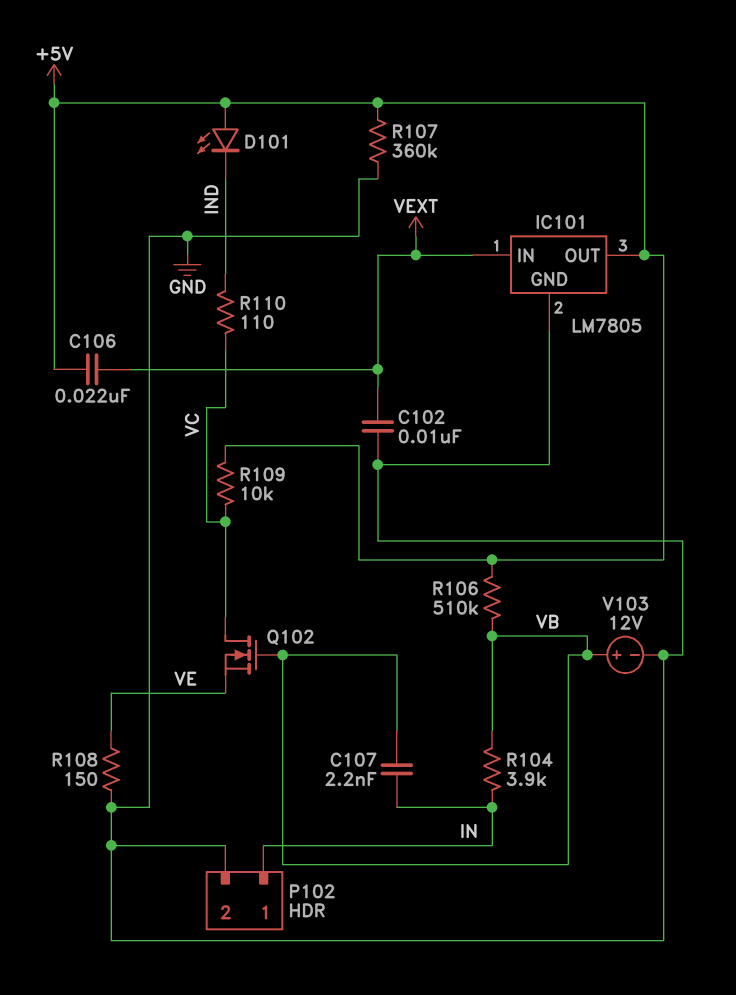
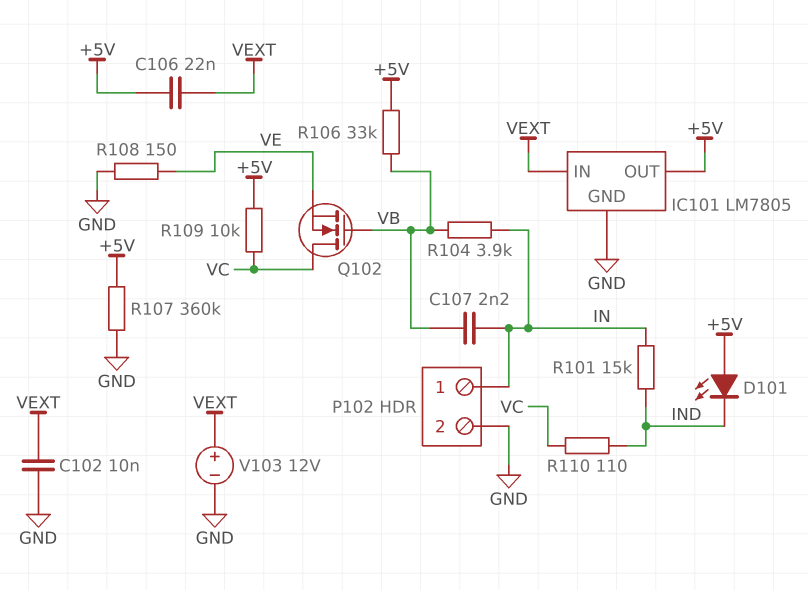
R101: none -> 15k (IN, IND)
R106: 510k (+5V, VB) -> 33k (+5V, VB)
V103: 12V (plus VB, minus GND) -> 12V (plus VEXT, minus GND)

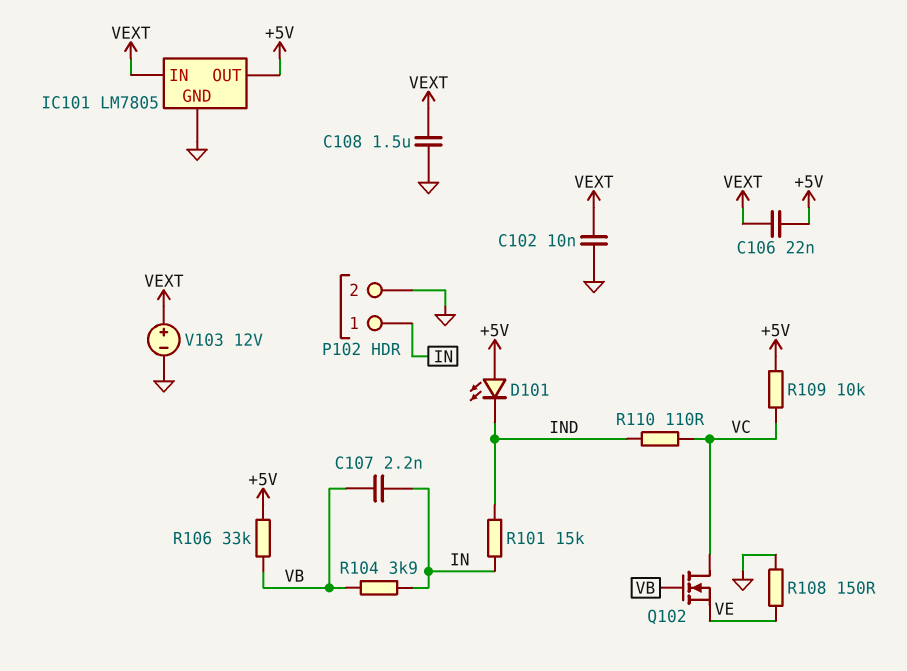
C108: none -> 1.5uF (GND, VEXT)
R107: 360k (+5V, GND) -> none

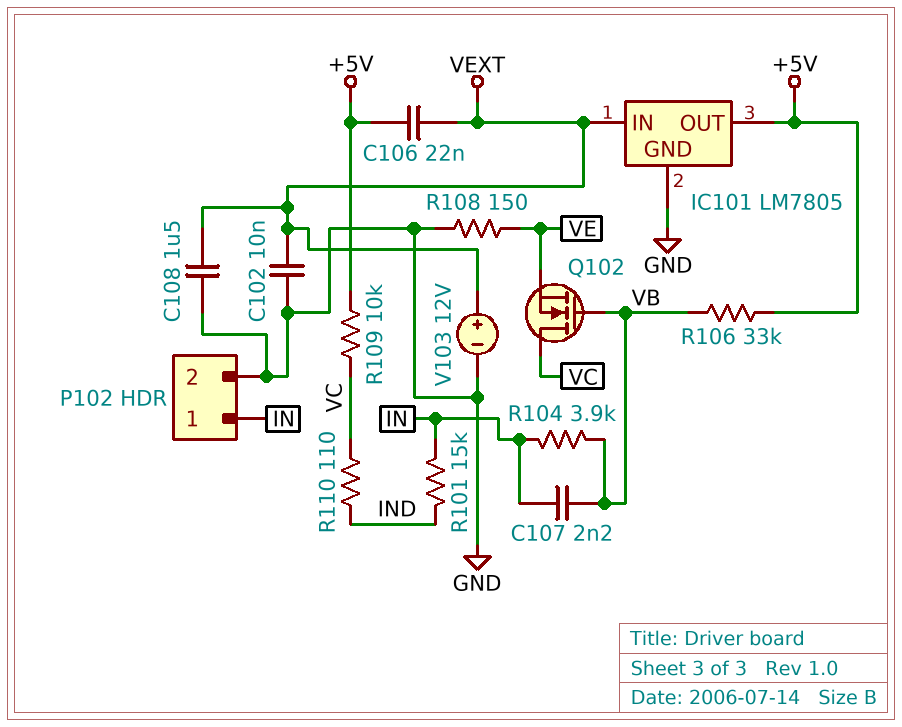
D101: LED (A +5V, K IND) -> none

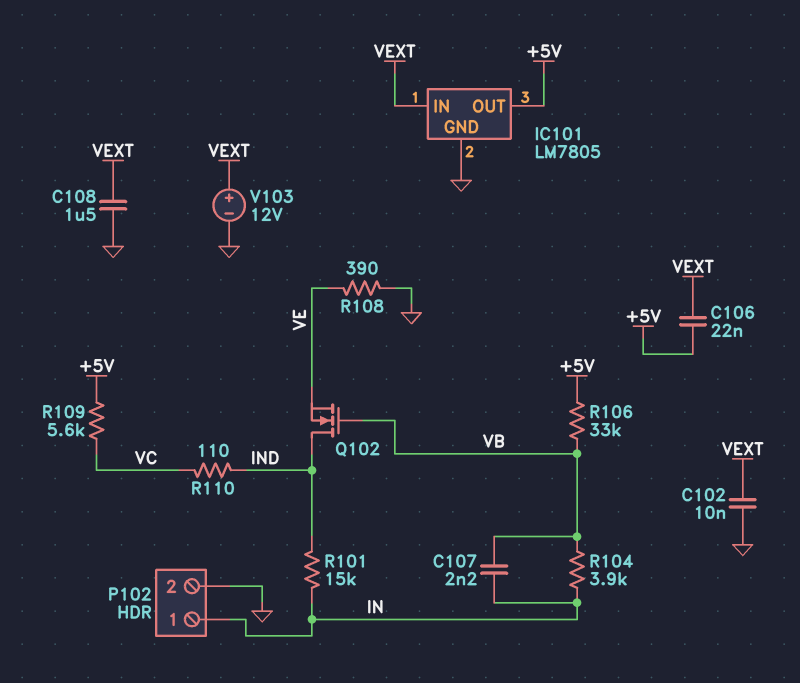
Q102: NMOS (G VB, D VC, S VE) -> NMOS (G VB, D IND, S VE)
R108: 150 (GND, VE) -> 390 (GND, VE)
R109: 10k (+5V, VC) -> 5.6k (+5V, VC)

